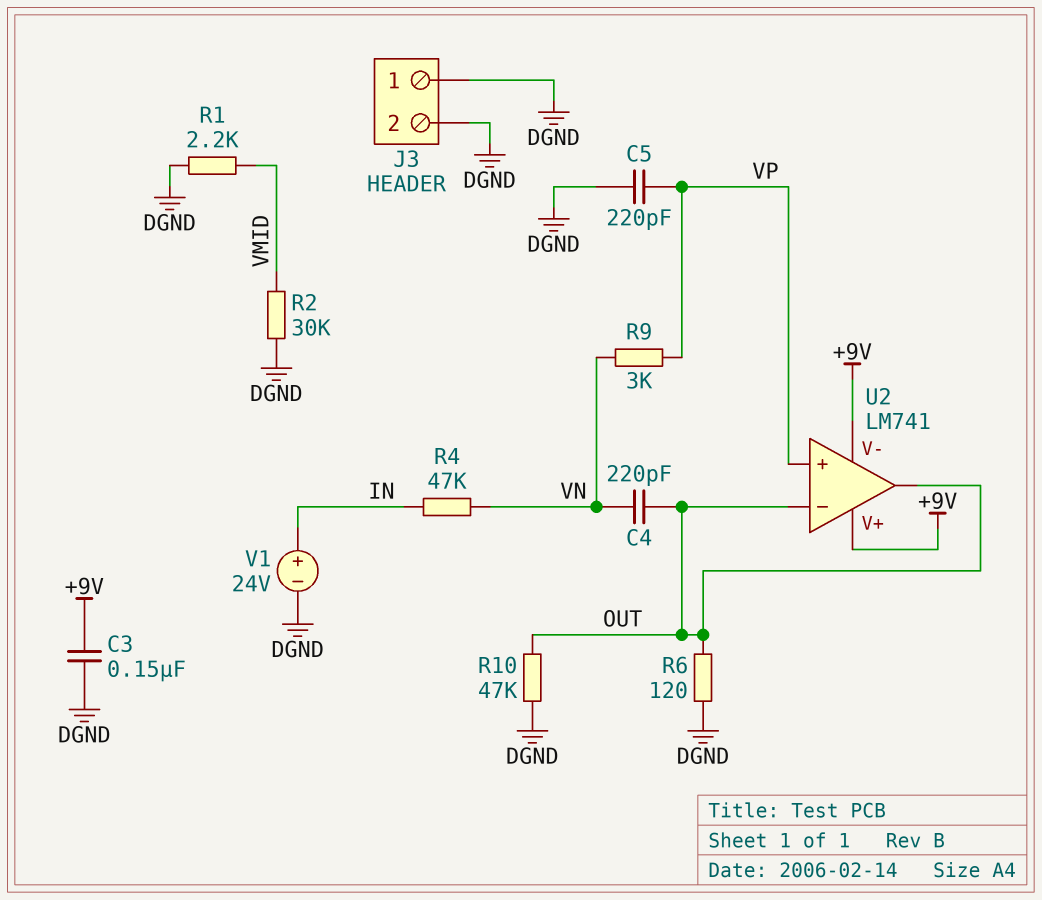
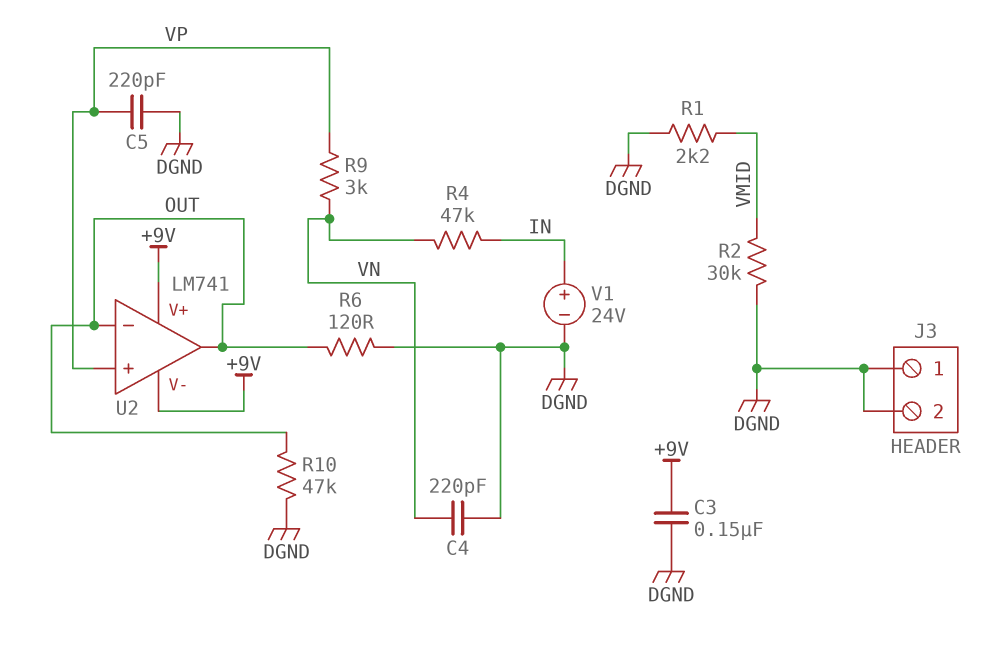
C4: 220pF (OUT, VN) -> 220pF (DGND, VN)

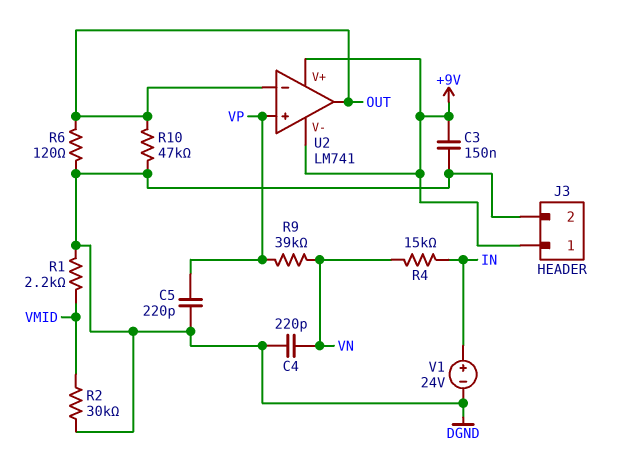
J3 pin 1: DGND -> +9V
R4: 47k (IN, VN) -> 15k (IN, VN)
R9: 3k (VN, VP) -> 39k (VN, VP)

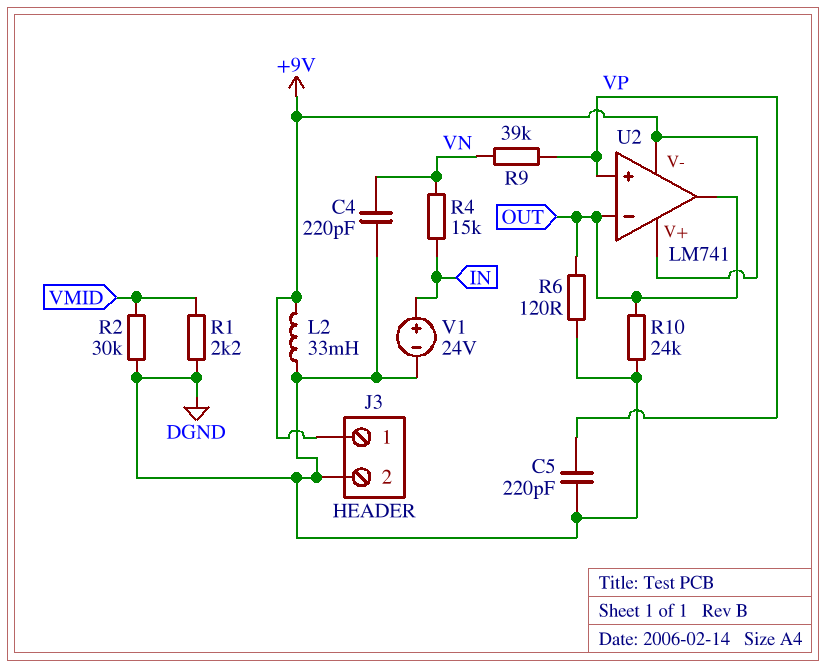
C3: 150nF (+9V, DGND) -> none
L2: none -> 33mH (+9V, DGND)
R10: 47k (DGND, OUT) -> 24k (DGND, OUT)

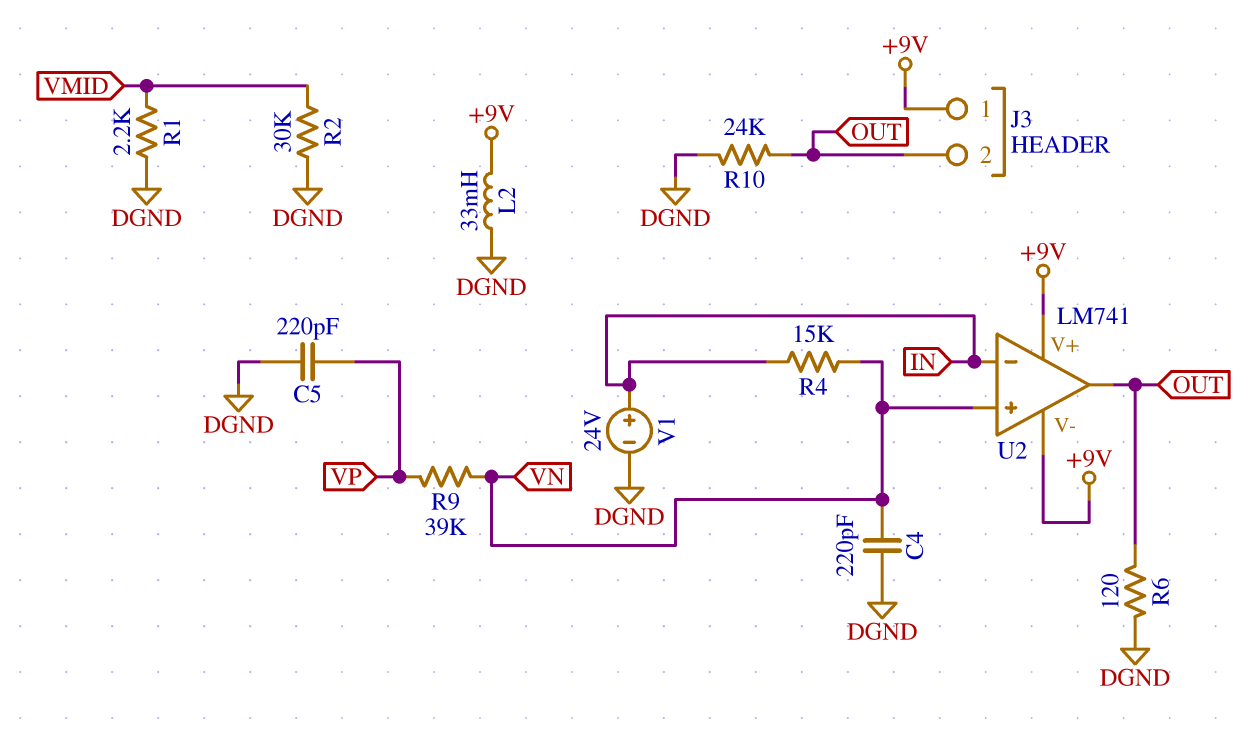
J3 pin 2: DGND -> OUT
U2 pin in+: VP -> VN
U2 pin in-: OUT -> IN

